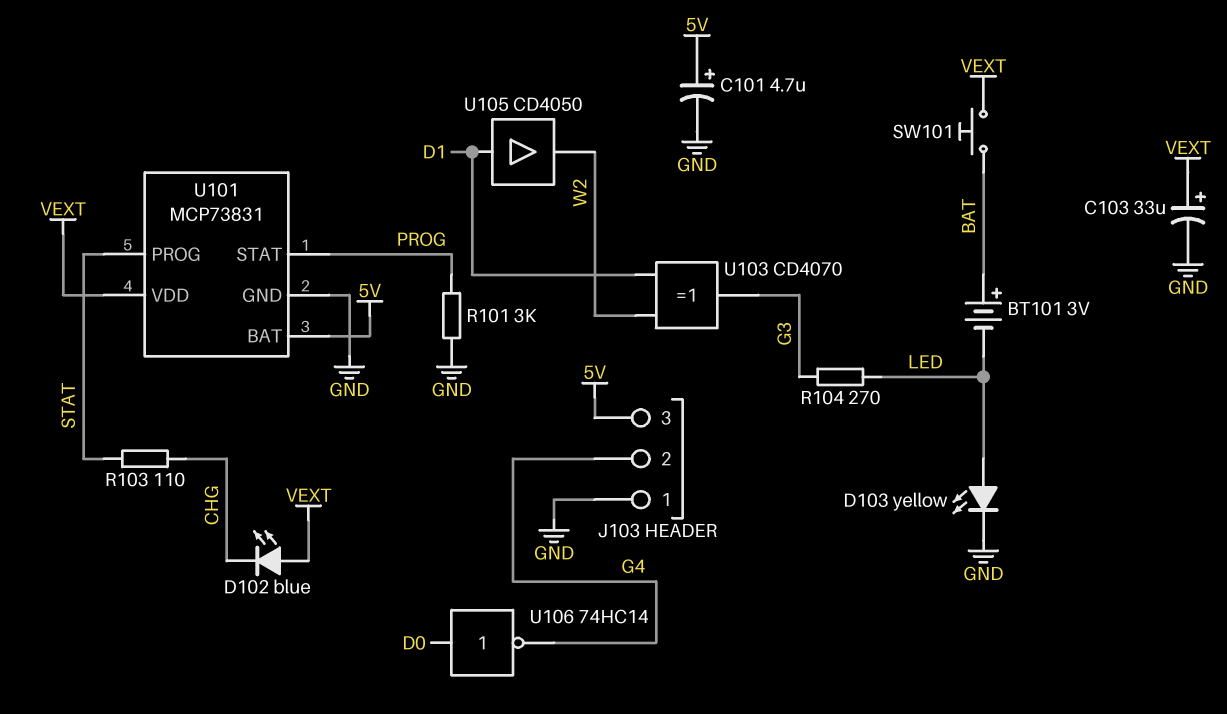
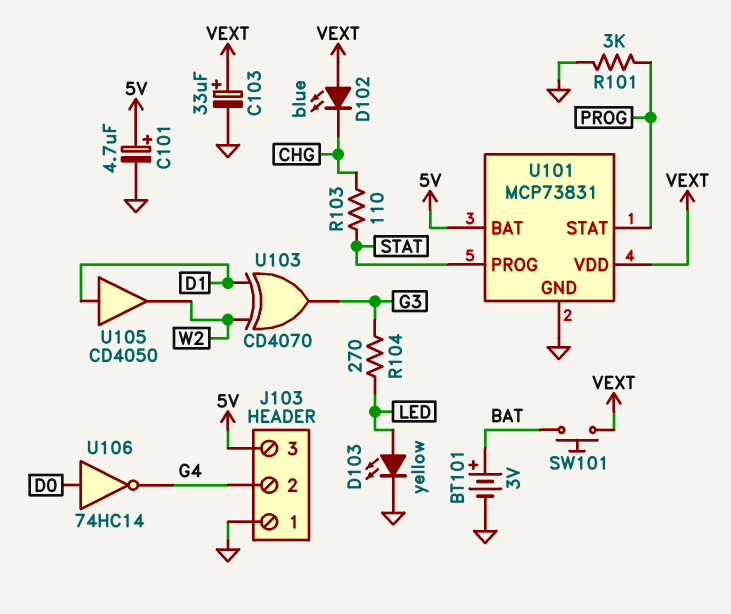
BT101: 3V (plus BAT, minus LED) -> 3V (plus BAT, minus GND)

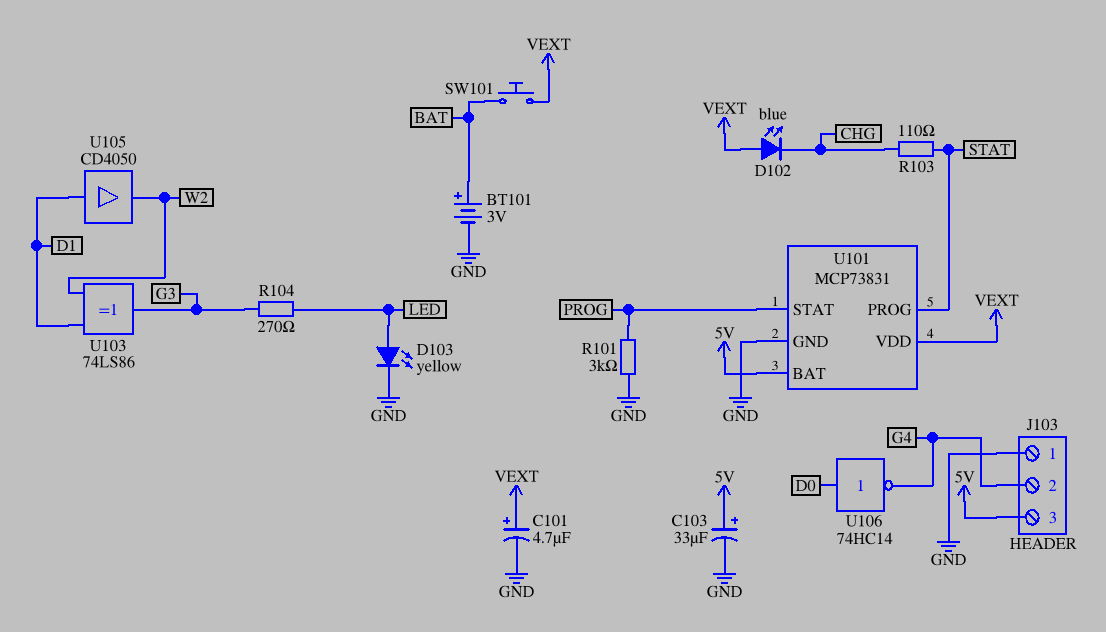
C101: 4.7uF (plus 5V, minus GND) -> 4.7uF (plus VEXT, minus GND)
C103: 33uF (plus VEXT, minus GND) -> 33uF (plus 5V, minus GND)
U103: XOR CD4070 (in D1, in W2, out G3) -> XOR 74LS86 (in D1, in W2, out G3)

